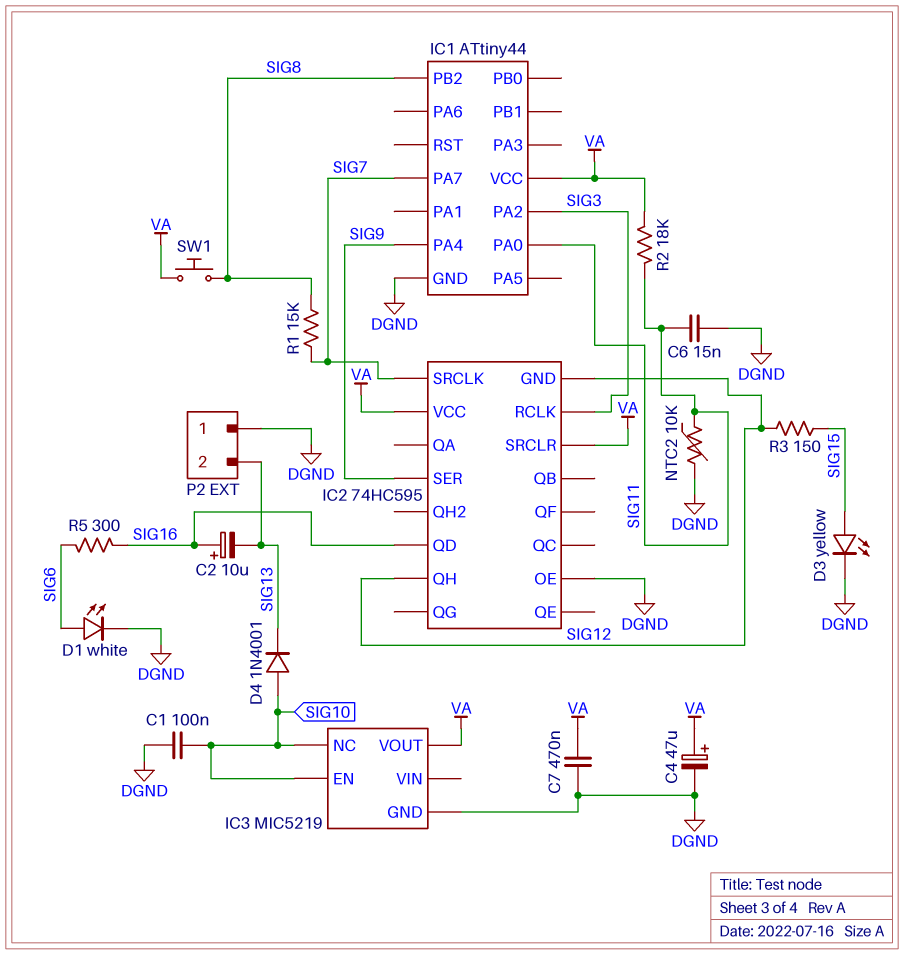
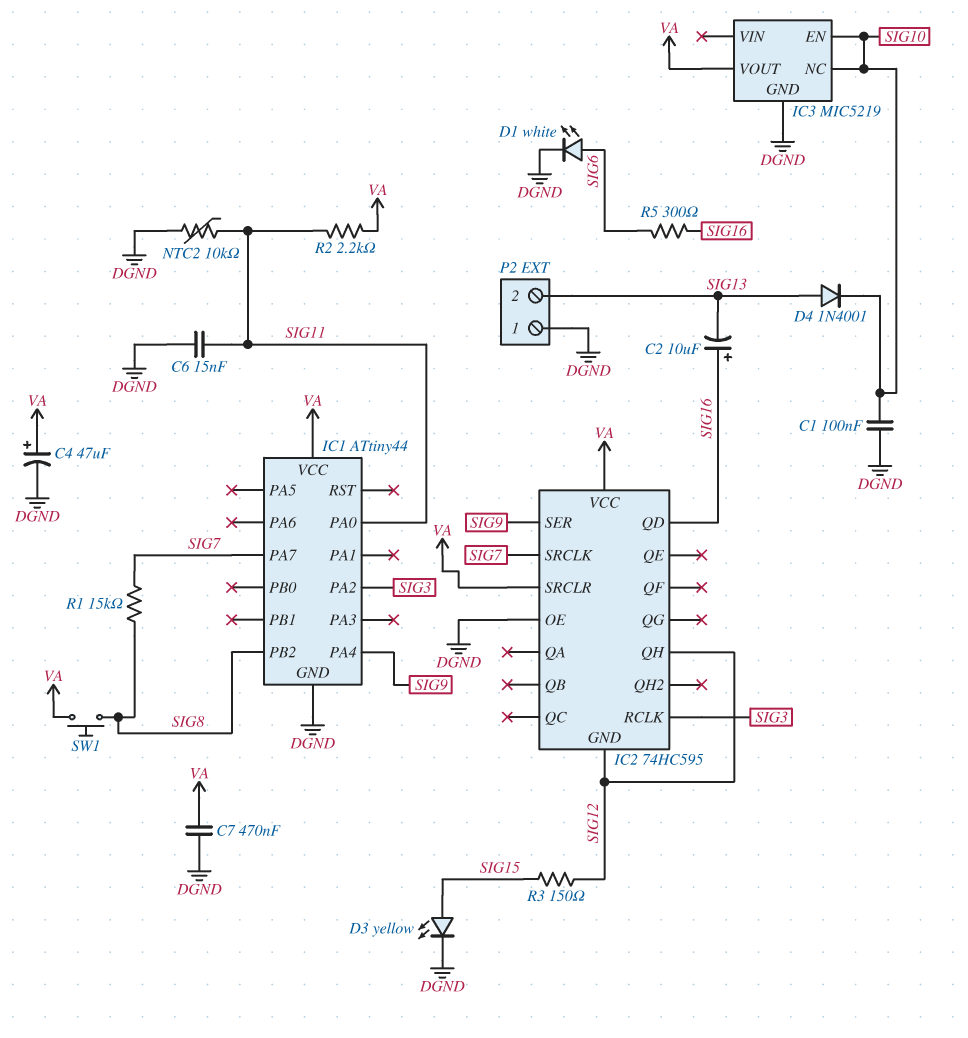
D4: diode 1N4001 (A SIG10, K SIG13) -> diode 1N4001 (A SIG13, K SIG10)
R2: 18k (SIG11, VA) -> 2.2k (SIG11, VA)

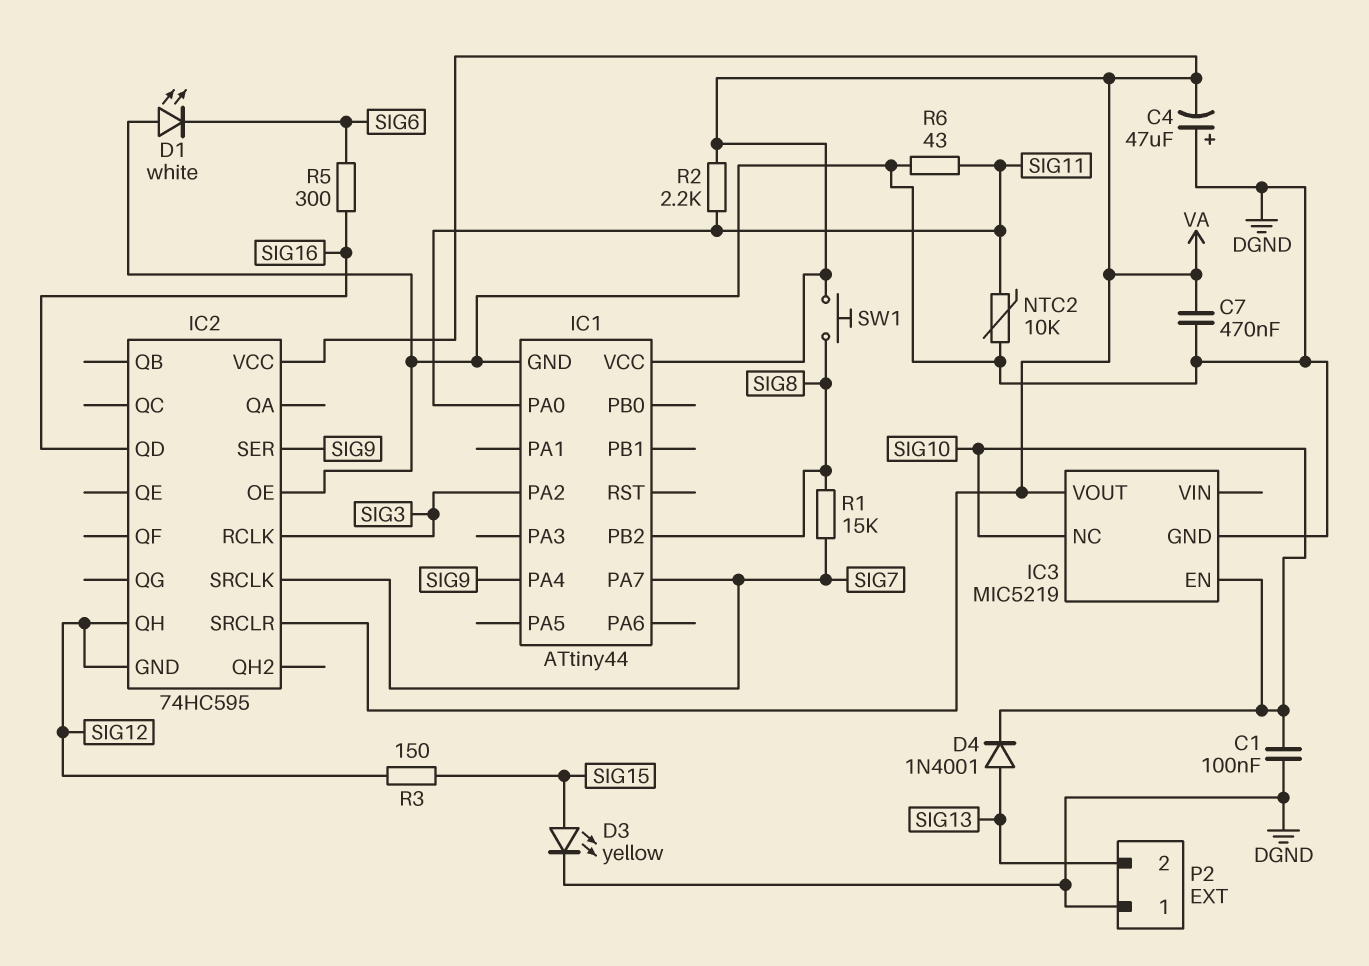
C2: 10uF (plus SIG16, minus SIG13) -> none
C4: 47uF (plus VA, minus DGND) -> 47uF (plus DGND, minus VA)
C6: 15nF (DGND, SIG11) -> none
D1: LED white (A SIG6, K DGND) -> LED white (A DGND, K SIG6)
R6: none -> 43 (DGND, SIG11)

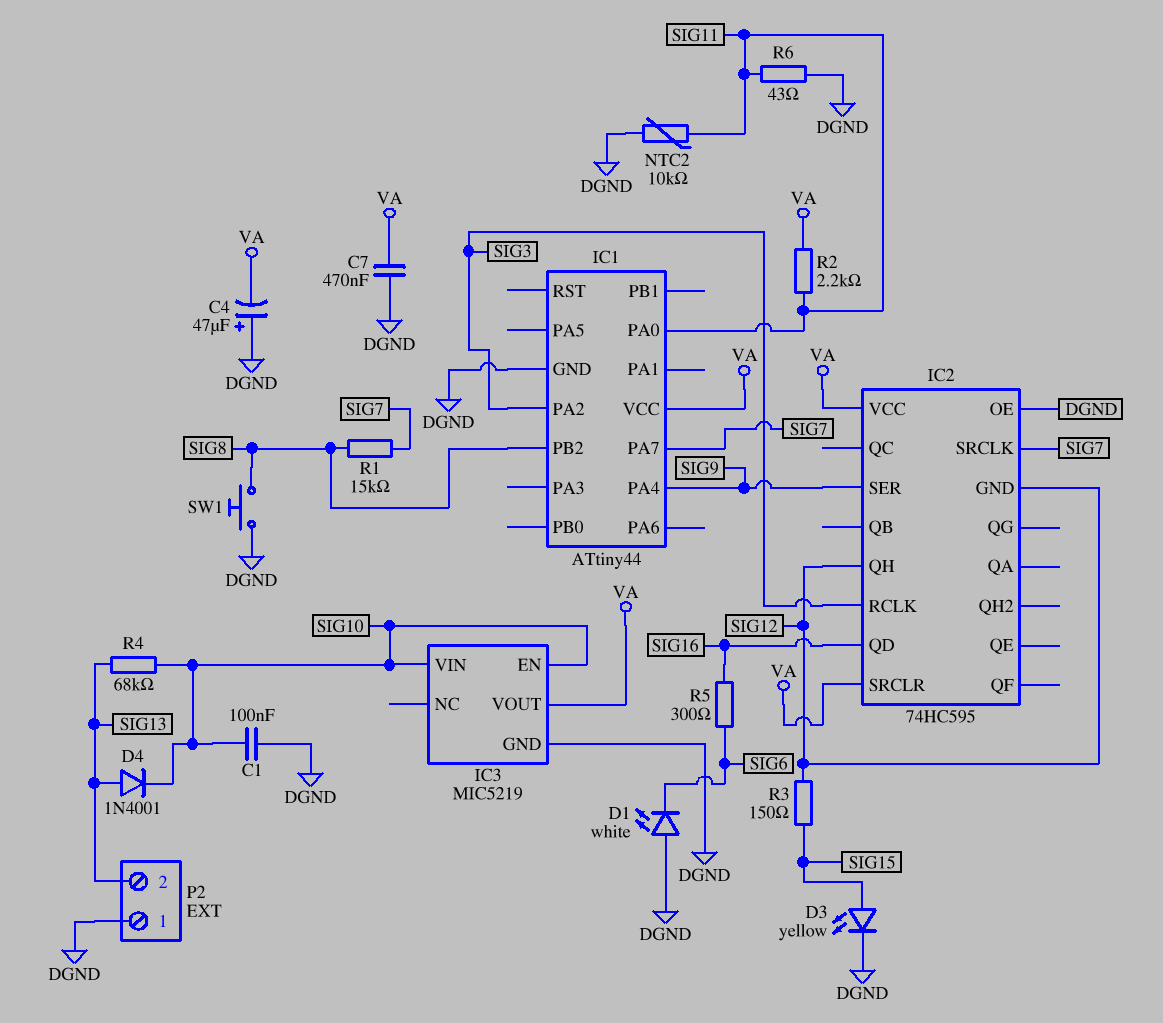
IC3 pin NC: SIG10 -> none
IC3 pin VIN: none -> SIG10
R4: none -> 68k (SIG10, SIG13)
SW1: button (SIG8, VA) -> button (DGND, SIG8)

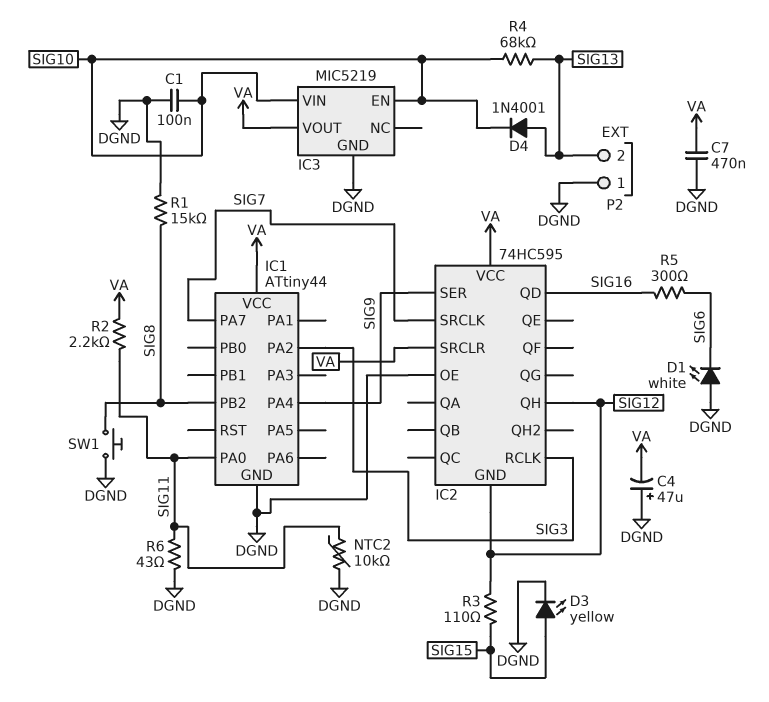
R1: 15k (SIG7, SIG8) -> 15k (DGND, SIG8)
R3: 150 (SIG12, SIG15) -> 110 (SIG12, SIG15)

